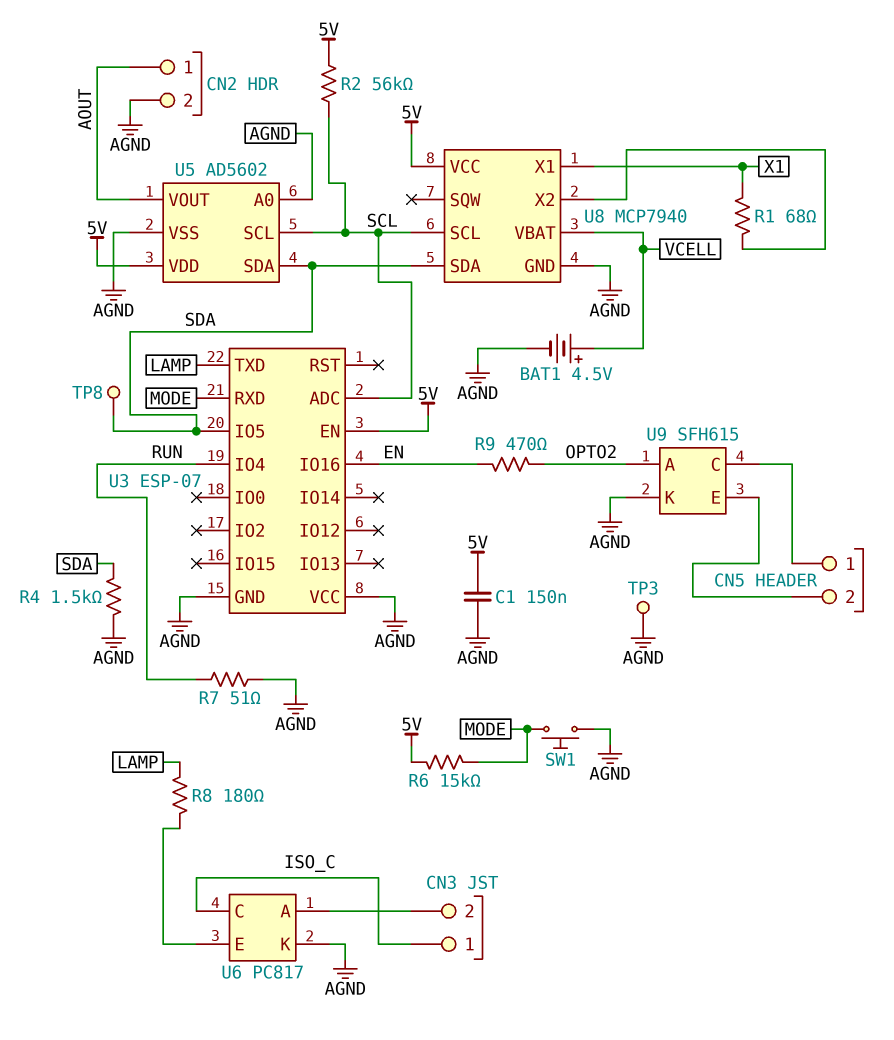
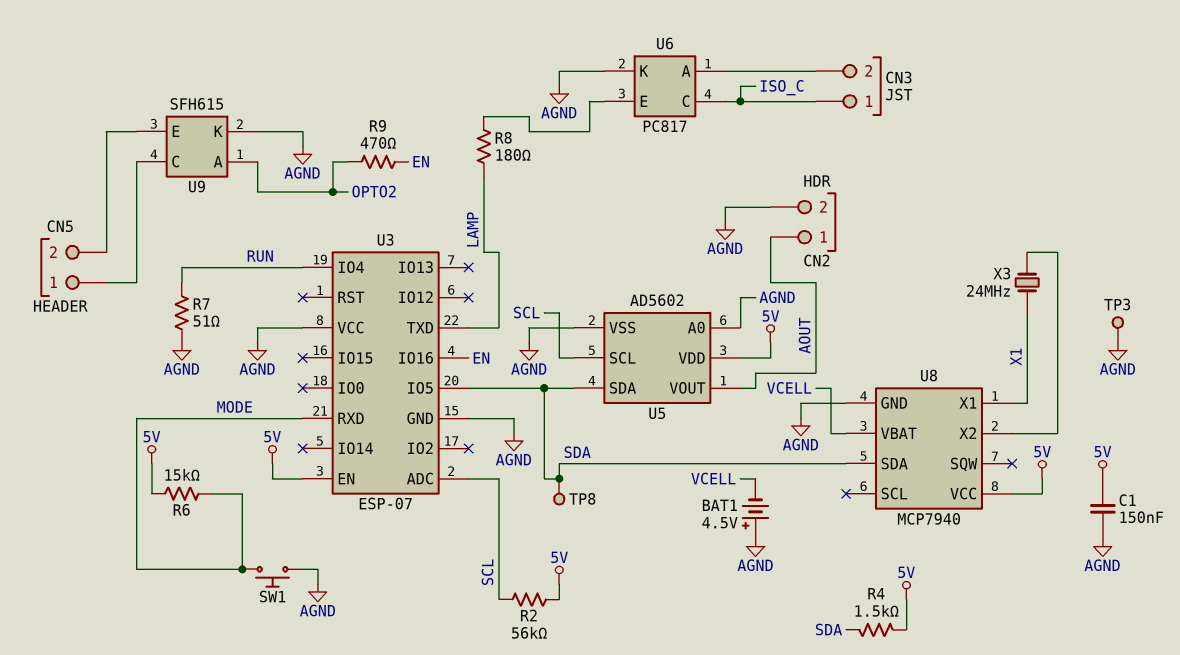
BAT1: 4.5V (plus VCELL, minus AGND) -> 4.5V (plus AGND, minus VCELL)
R1: 68 (U8/X2, X1) -> none
R4: 1.5k (AGND, SDA) -> 1.5k (5V, SDA)
U8 pin SCL: SCL -> none
X3: none -> 24MHz (U8/X2, X1)

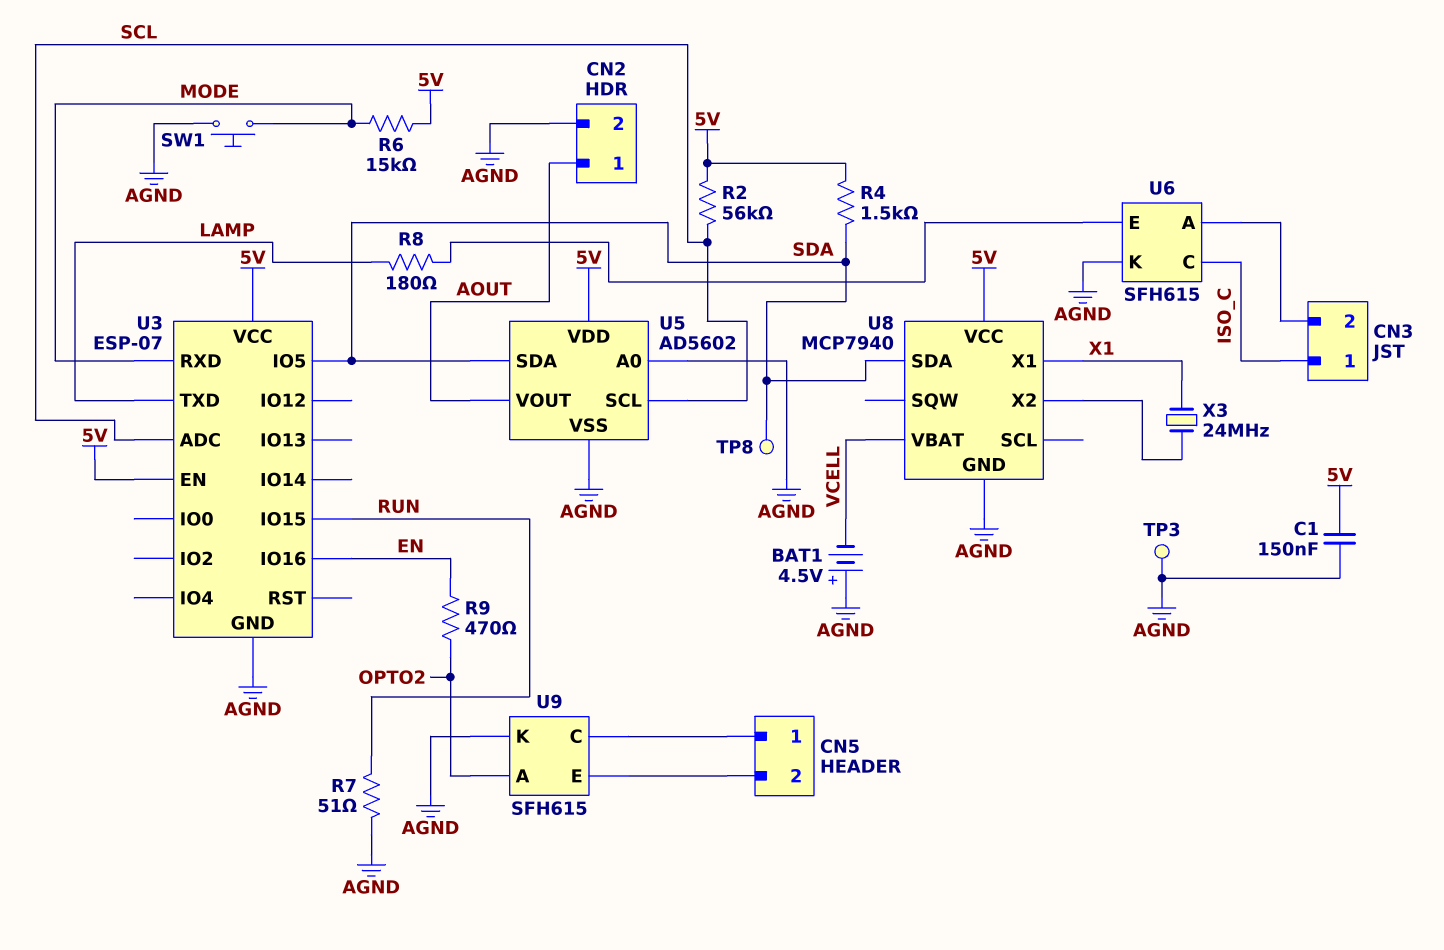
U3 pin IO4: RUN -> none
U3 pin IO15: none -> RUN
U3 pin VCC: AGND -> 5V
U6: PC817 -> SFH615

